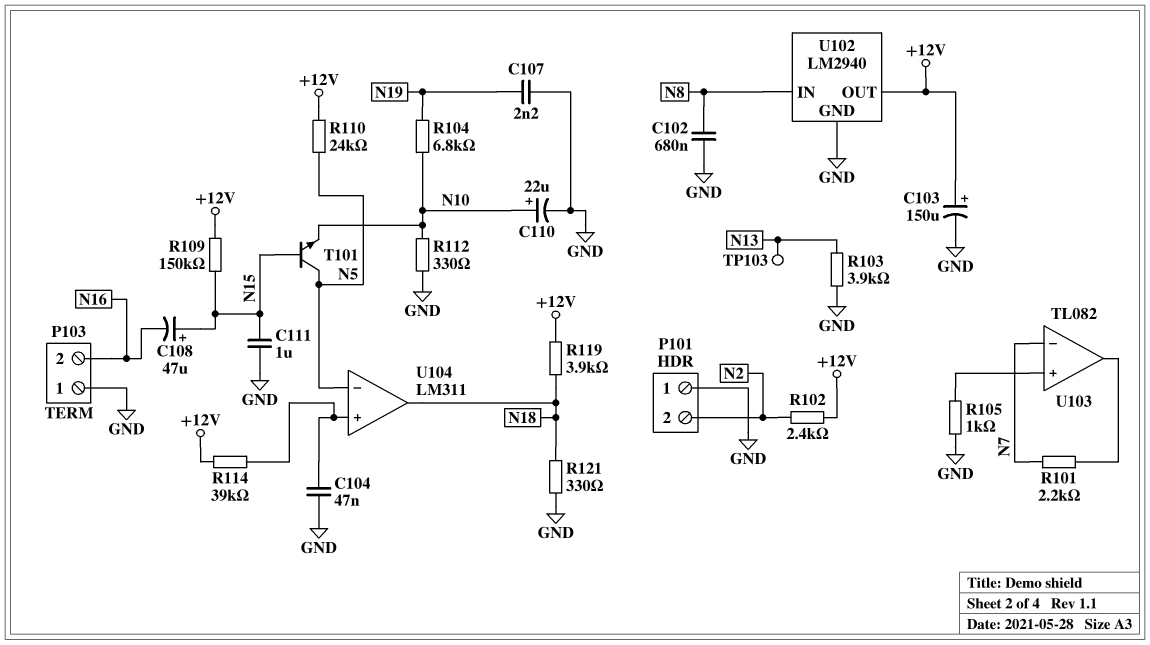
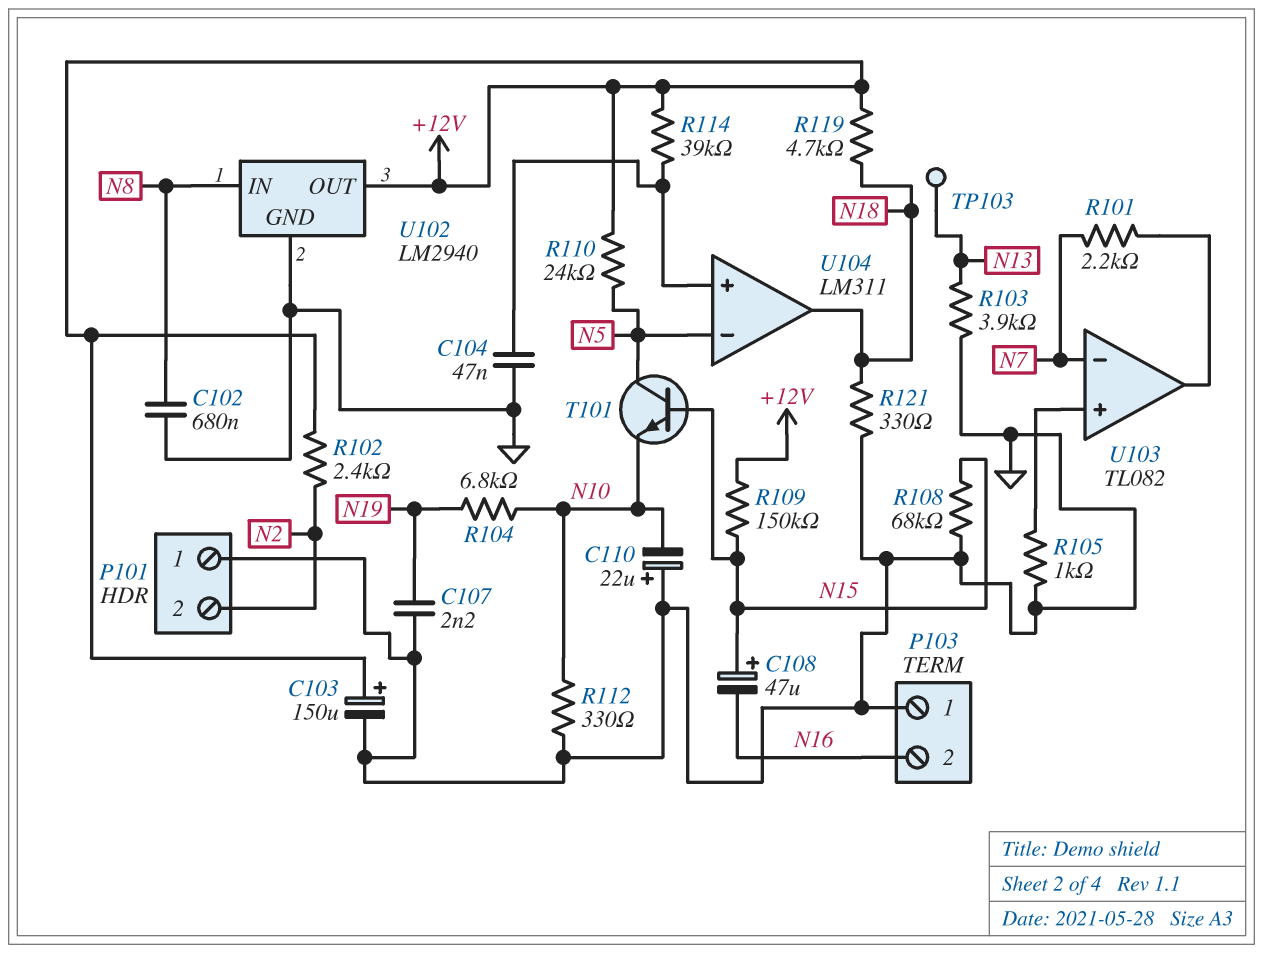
C110: 22uF (plus N10, minus GND) -> 22uF (plus GND, minus N10)
C111: 1uF (GND, N15) -> none
R108: none -> 68k (GND, N15)
R119: 3.9k (+12V, N18) -> 4.7k (+12V, N18)

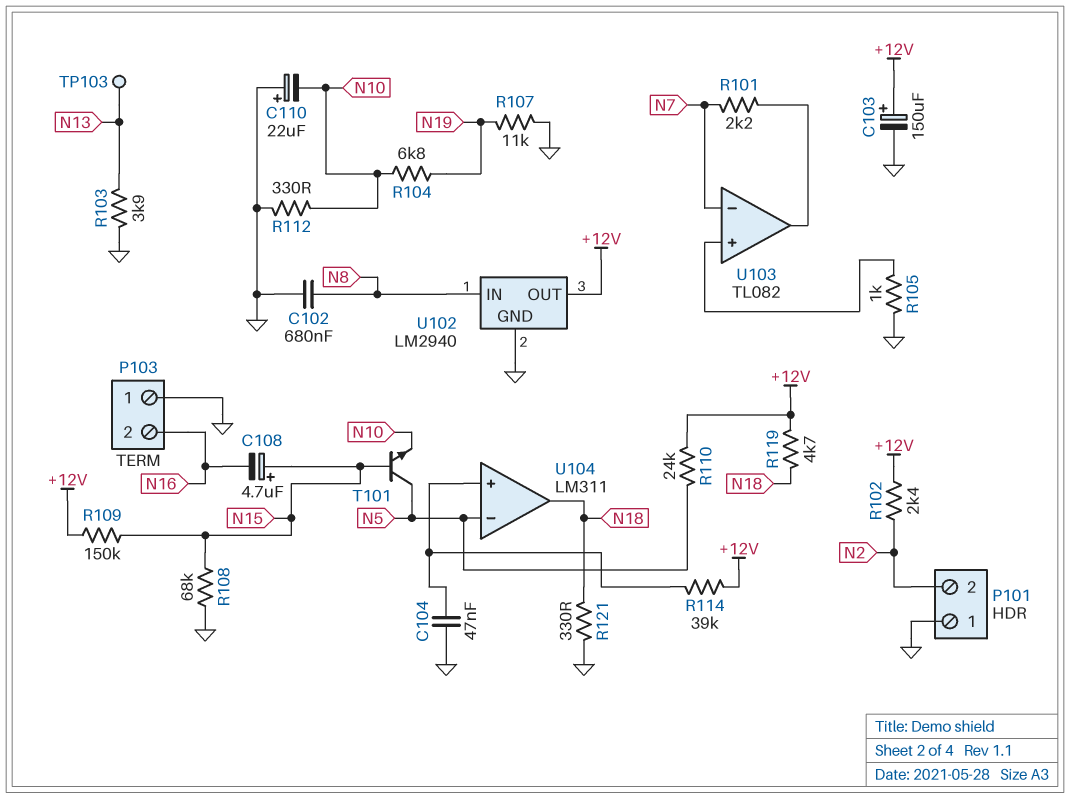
C107: 2.2nF (GND, N19) -> none
C108: 47uF (plus N15, minus N16) -> 4.7uF (plus N15, minus N16)
R107: none -> 11k (GND, N19)

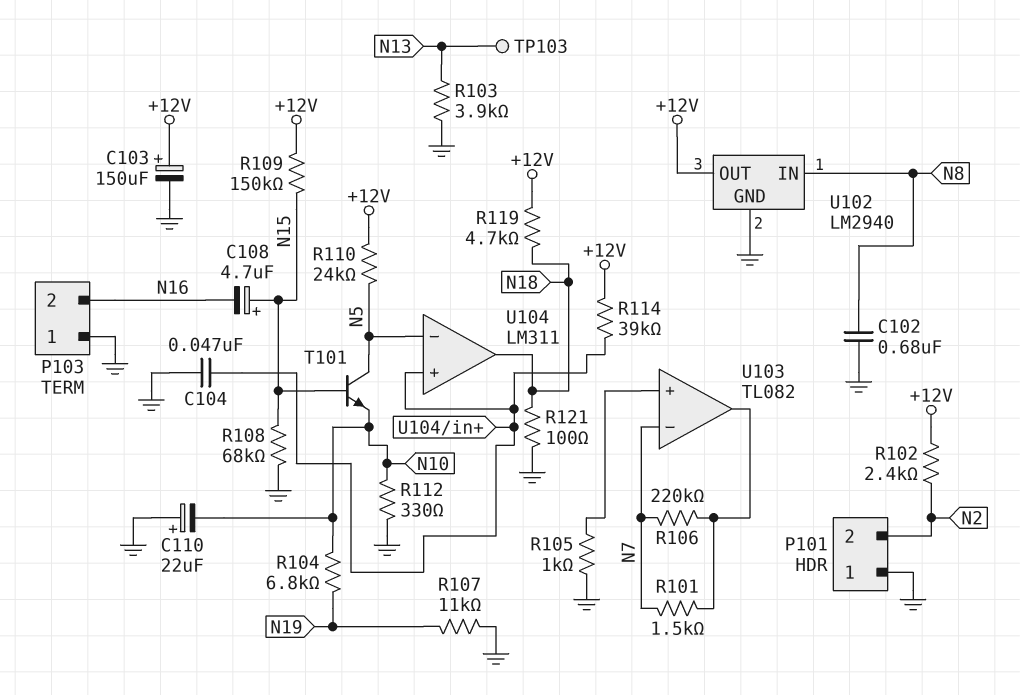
R101: 2.2k (N7, U103/out) -> 1.5k (N7, U103/out)
R106: none -> 220k (N7, U103/out)
R121: 330 (GND, N18) -> 100 (GND, N18)

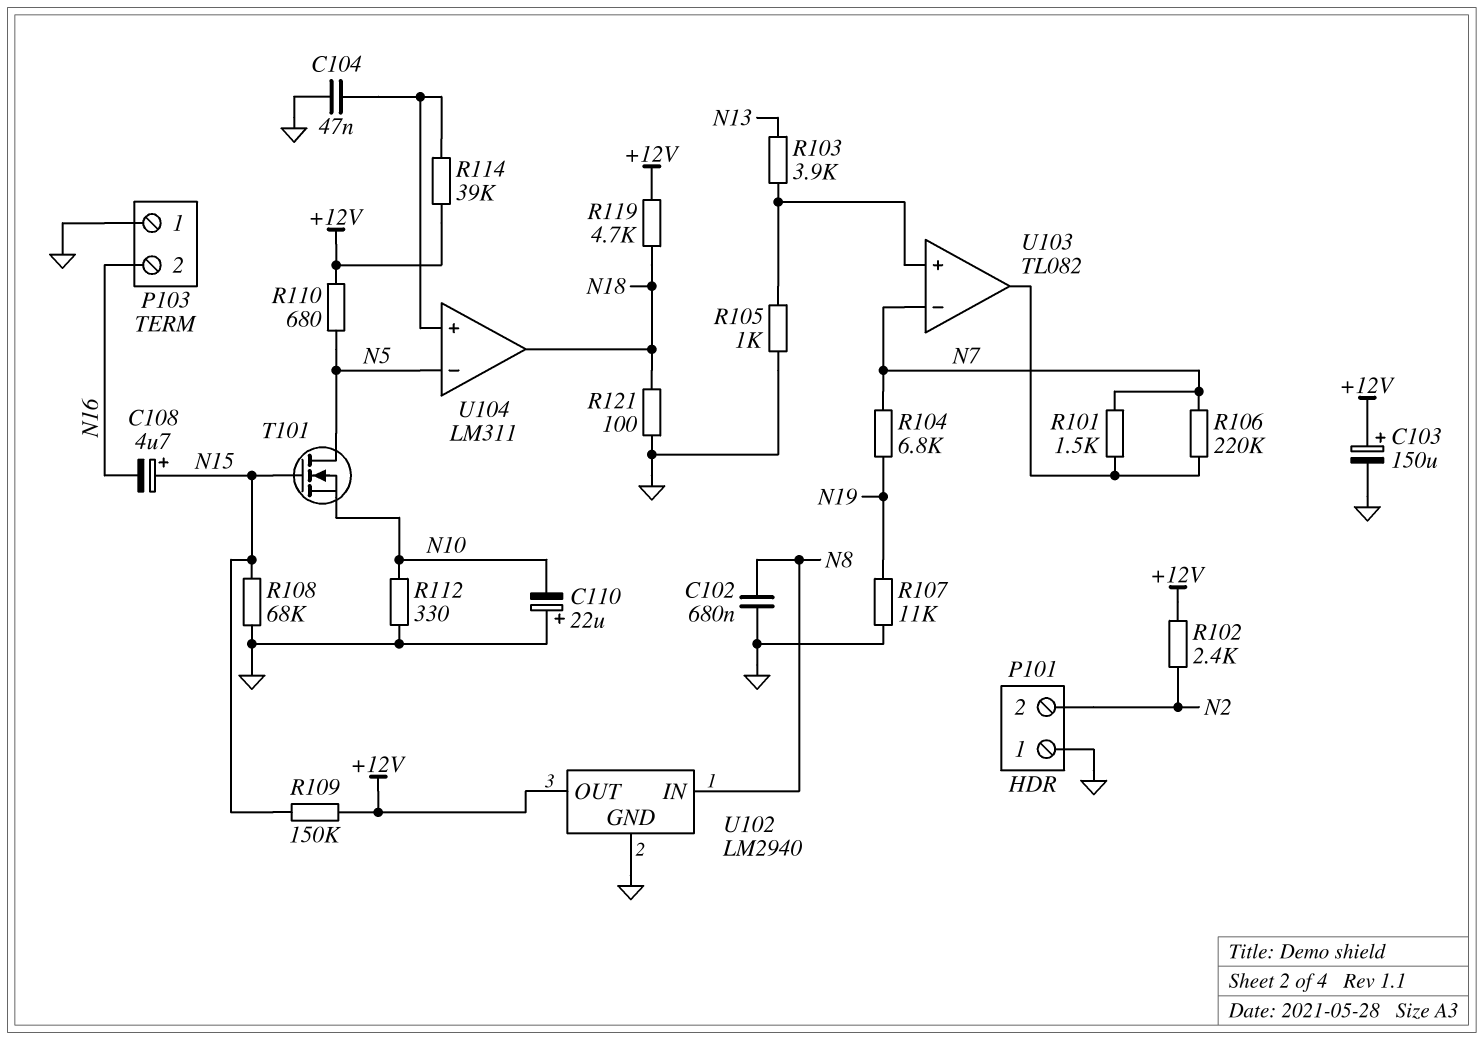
R103: 3.9k (GND, N13) -> 3.9k (N13, U103/in+)
R104: 6.8k (N10, N19) -> 6.8k (N7, N19)
R110: 24k (+12V, N5) -> 680 (+12V, N5)
T101: NPN (B N15, C N5, E N10) -> NMOS (G N15, D N5, S N10)
TP103: test point (N13) -> none

